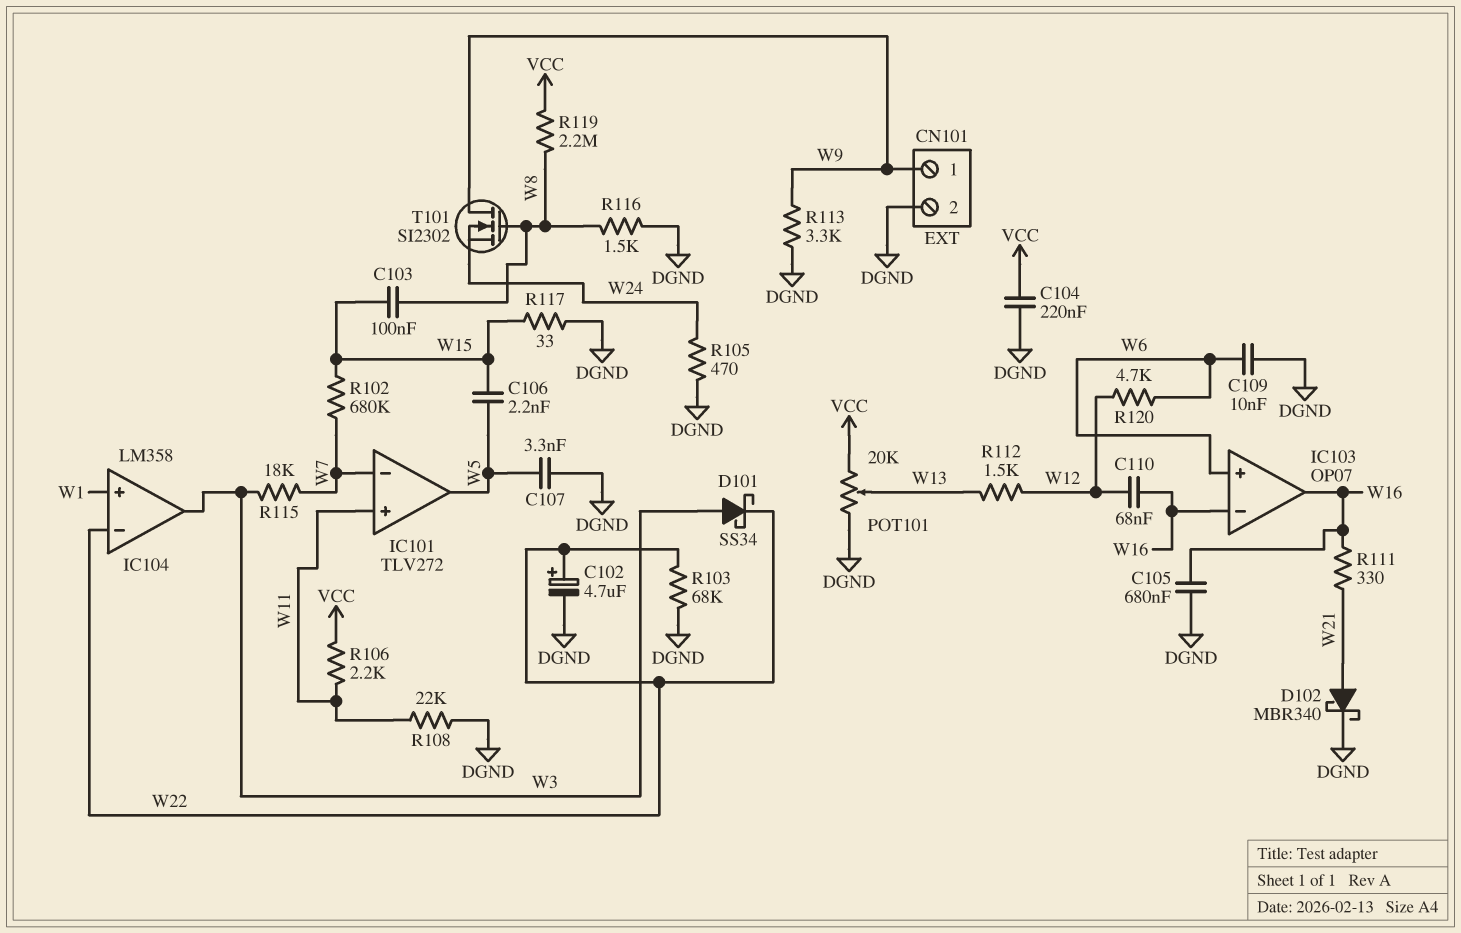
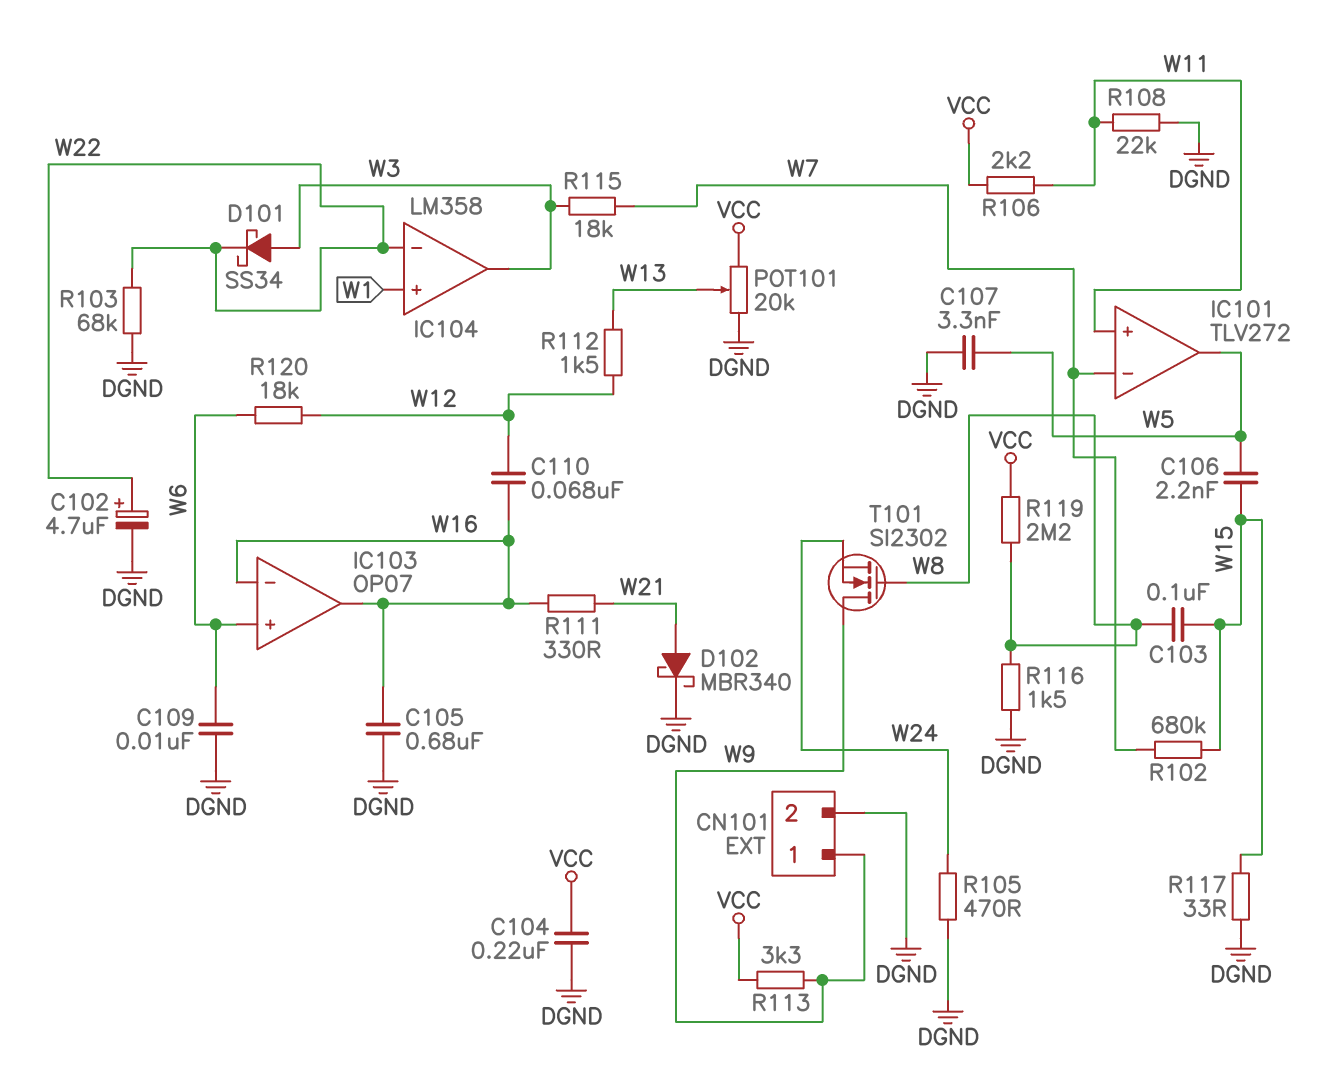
R113: 3.3k (DGND, W9) -> 3.3k (VCC, W9)
R120: 4.7k (W6, W12) -> 18k (W6, W12)

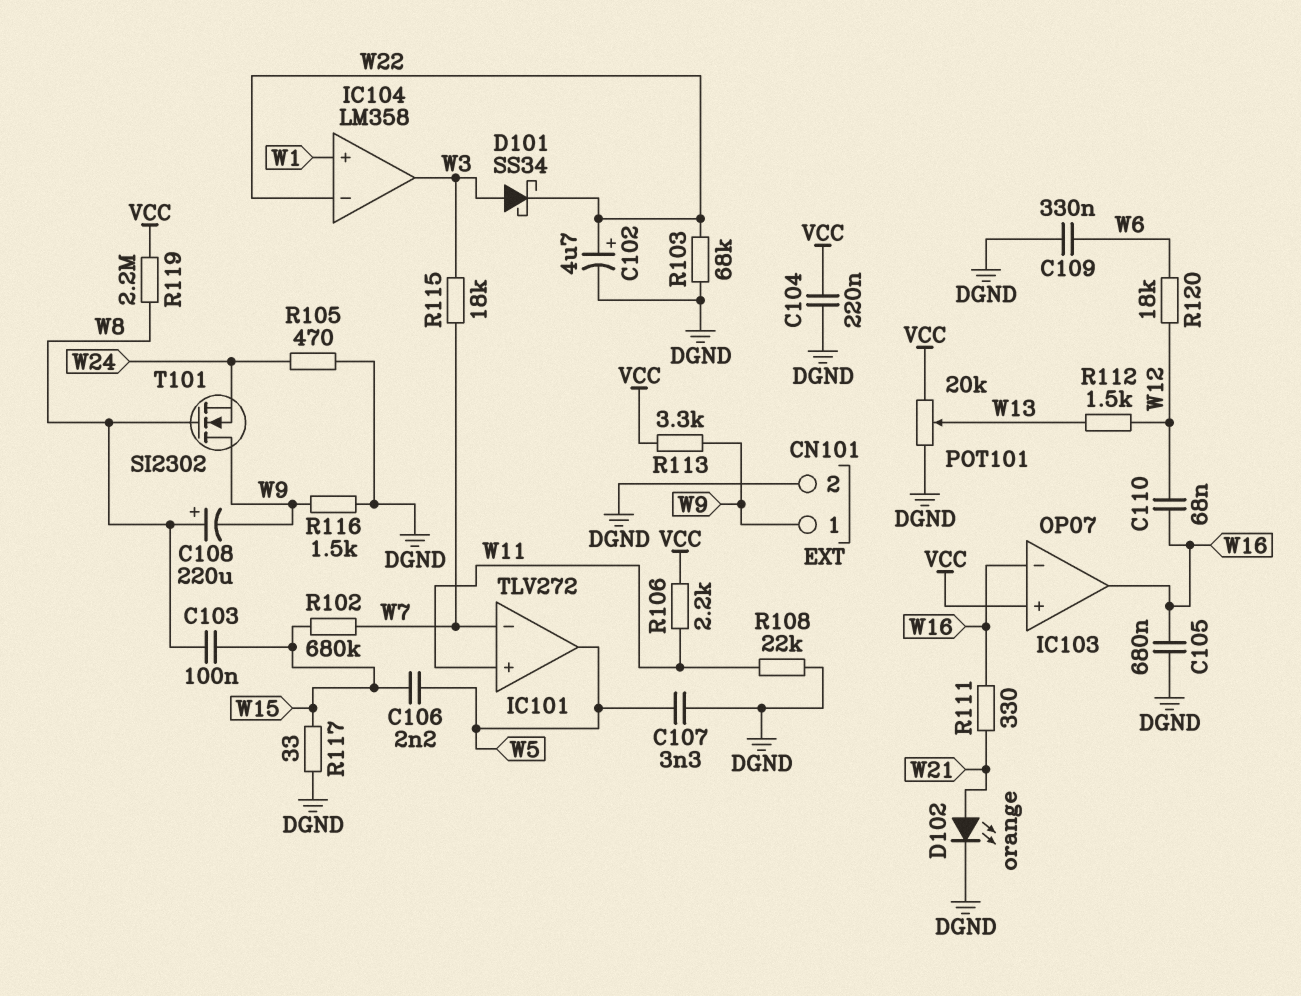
C108: none -> 220uF (plus W8, minus W9)
C109: 10nF (DGND, W6) -> 330nF (DGND, W6)
D102: schottky MBR340 (A W21, K DGND) -> LED orange (A W21, K DGND)
IC103 pin in+: W6 -> VCC
R116: 1.5k (DGND, W8) -> 1.5k (DGND, W9)

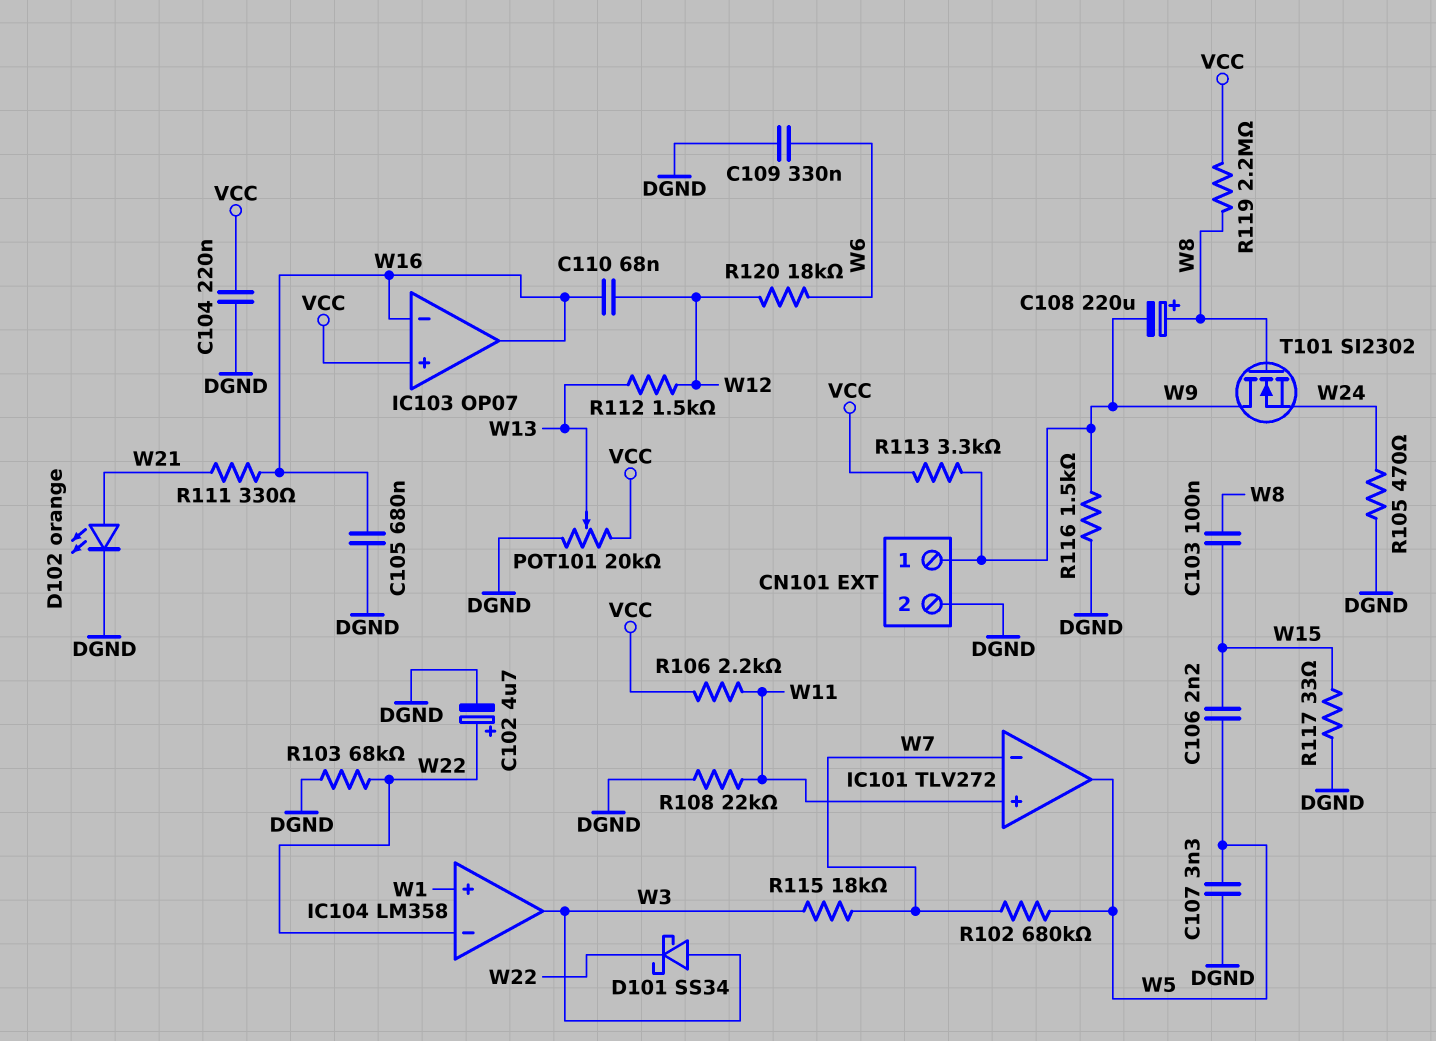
R102: 680k (W7, W15) -> 680k (W5, W7)

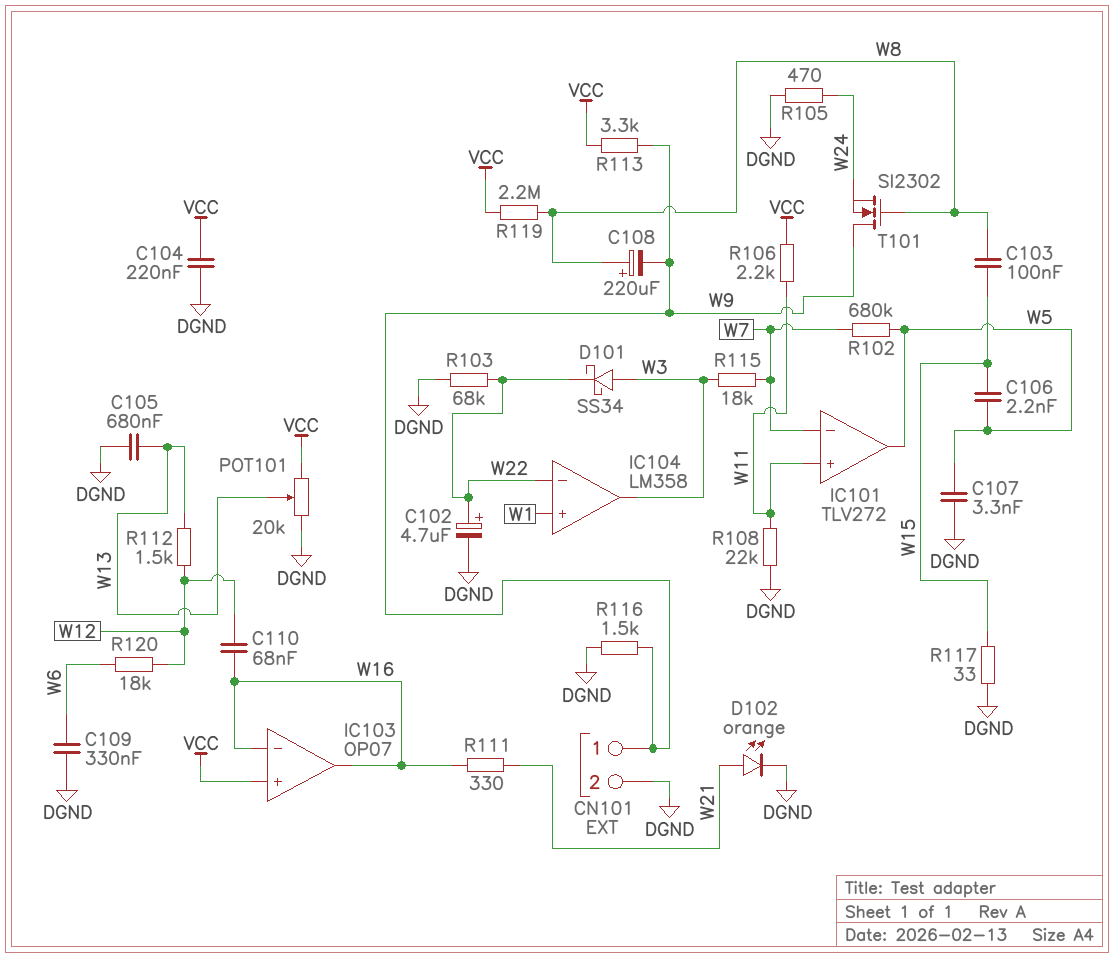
C105: 680nF (DGND, W16) -> 680nF (DGND, W13)

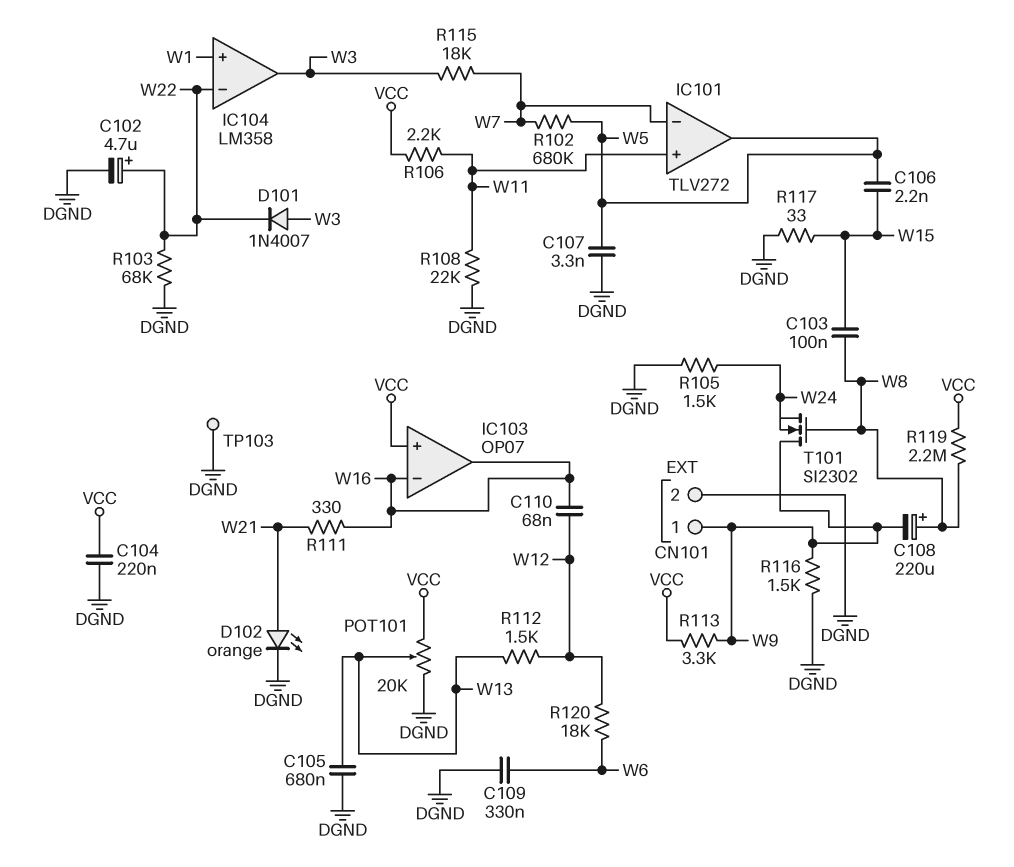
D101: schottky SS34 (A W3, K W22) -> diode 1N4007 (A W3, K W22)
R105: 470 (DGND, W24) -> 1.5k (DGND, W24)
TP103: none -> test point (DGND)

